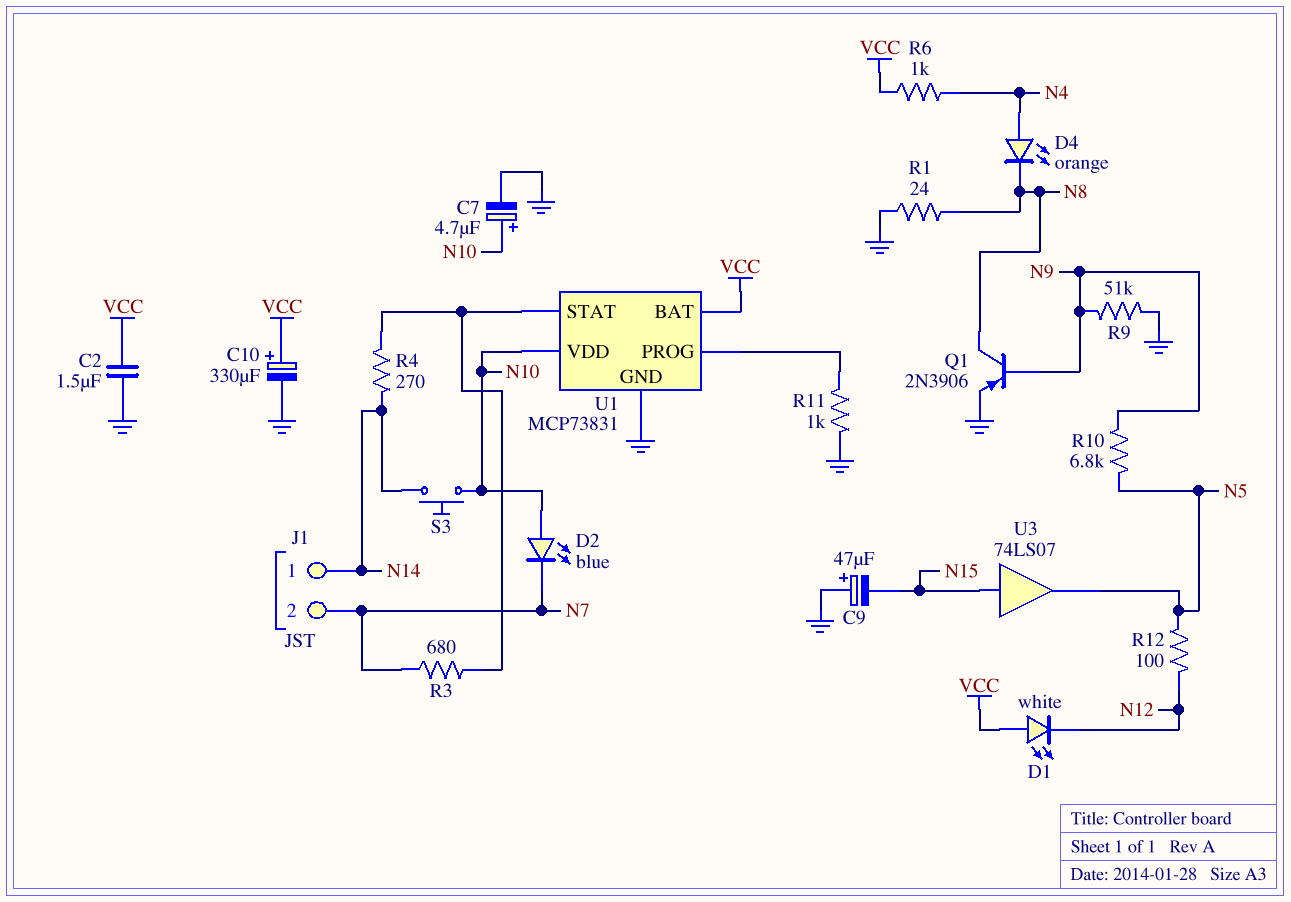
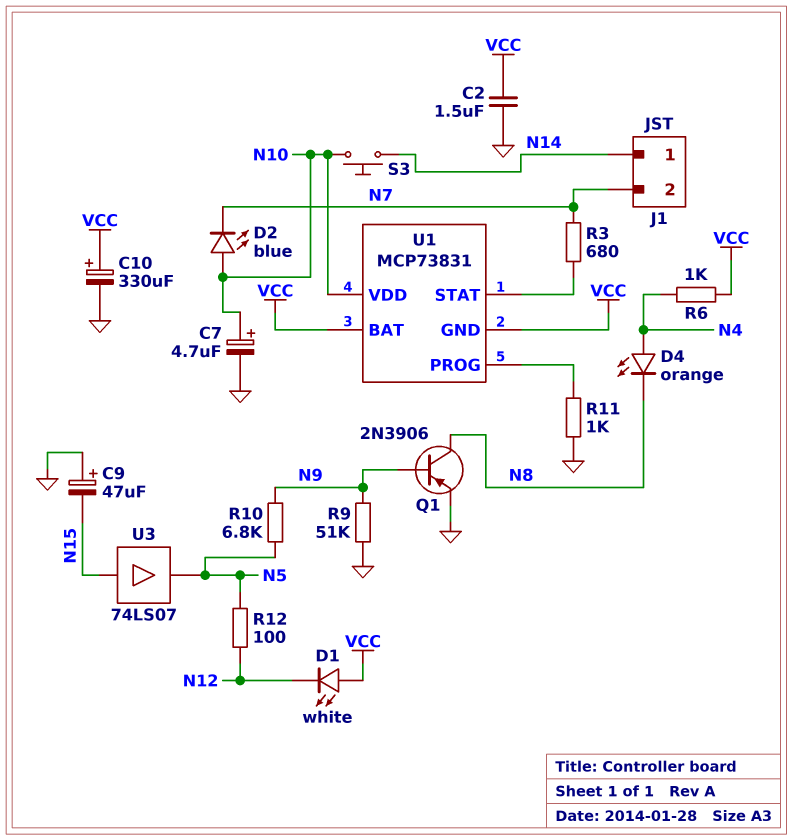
R1: 24 (GND, N8) -> none
R4: 270 (N14, U1/STAT) -> none
U1 pin GND: GND -> VCC

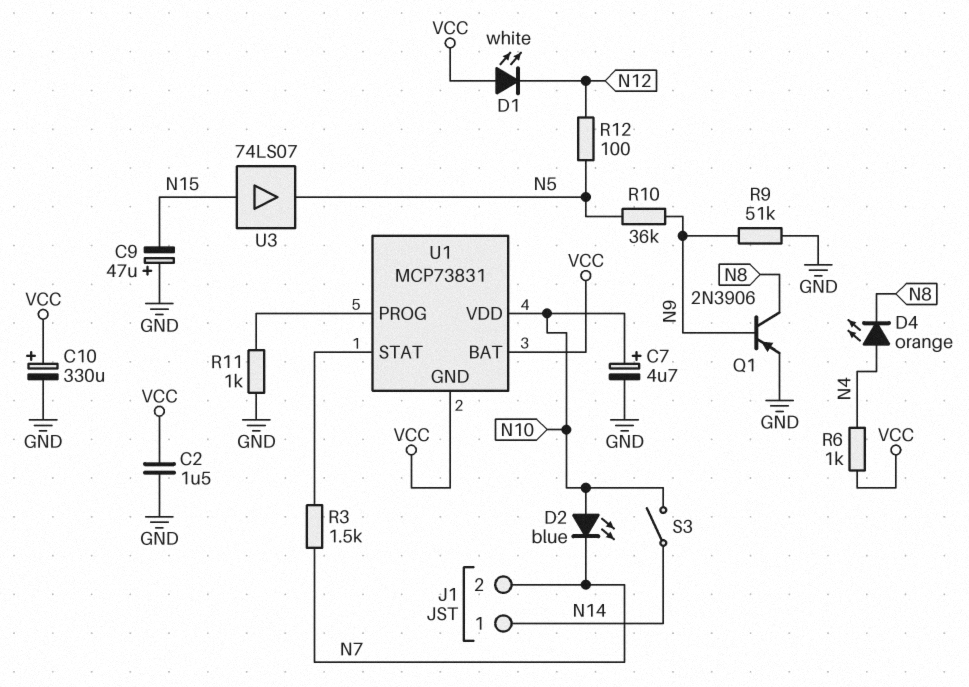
R3: 680 (N7, U1/STAT) -> 1.5k (N7, U1/STAT)
R10: 6.8k (N5, N9) -> 36k (N5, N9)
S3: button (N10, N14) -> switch (N10, N14)

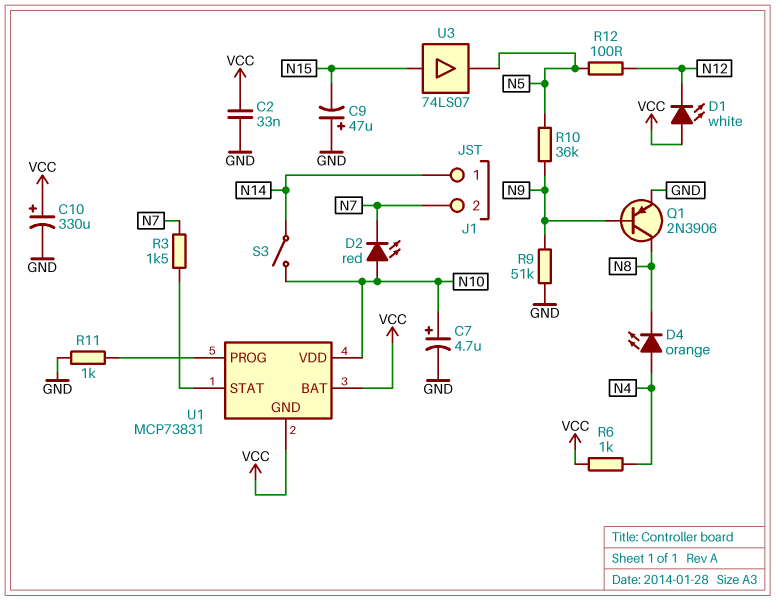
C2: 1.5uF (GND, VCC) -> 33nF (GND, VCC)
D2: LED blue (A N10, K N7) -> LED red (A N10, K N7)

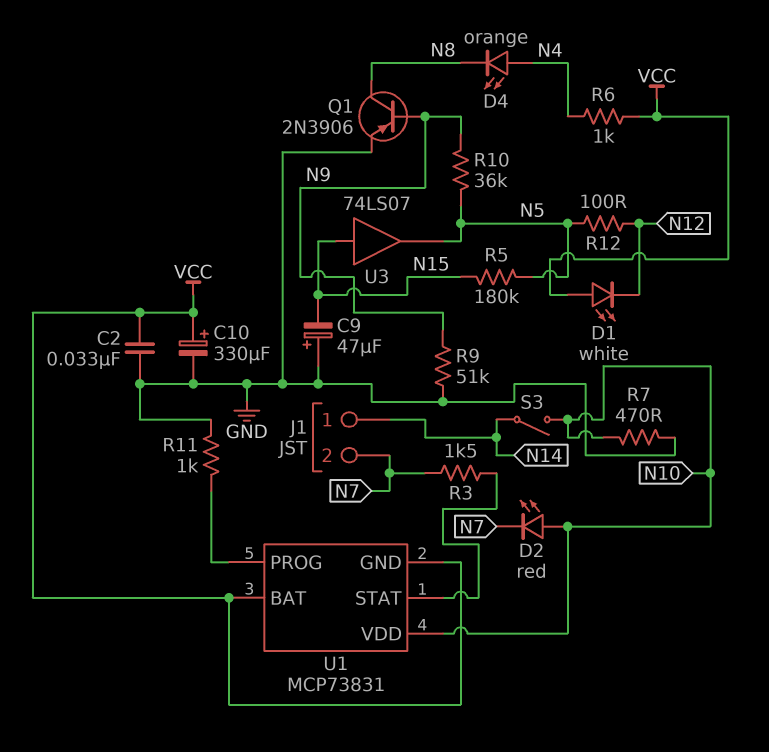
C7: 4.7uF (plus N10, minus GND) -> none
R5: none -> 180k (N5, N15)
R7: none -> 470 (GND, N10)

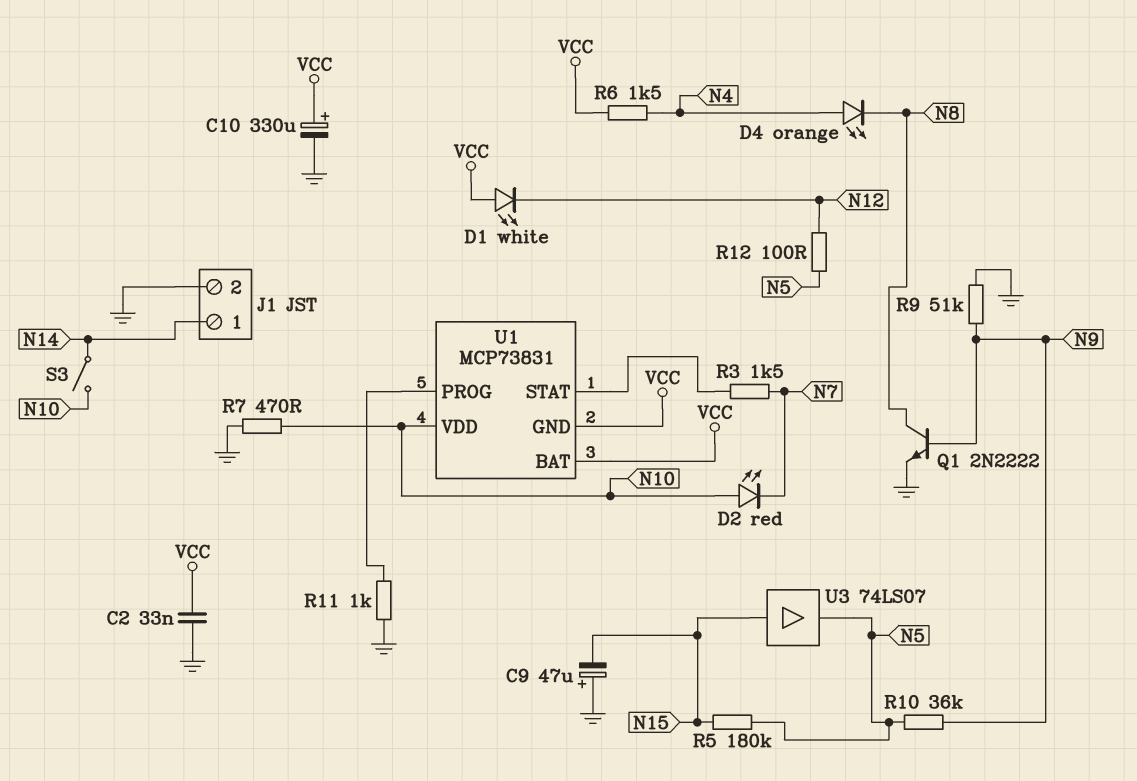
J1 pin 2: N7 -> GND
Q1: PNP 2N3906 (B N9, C N8, E GND) -> NPN 2N2222 (B N9, C N8, E GND)
R6: 1k (N4, VCC) -> 1.5k (N4, VCC)

